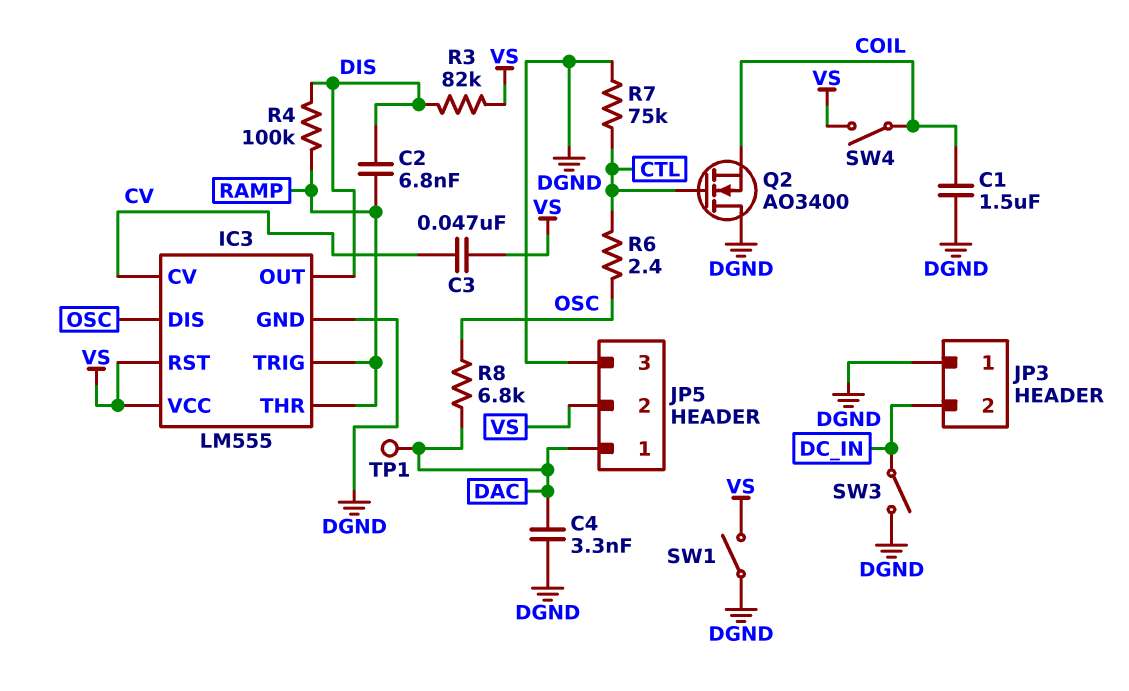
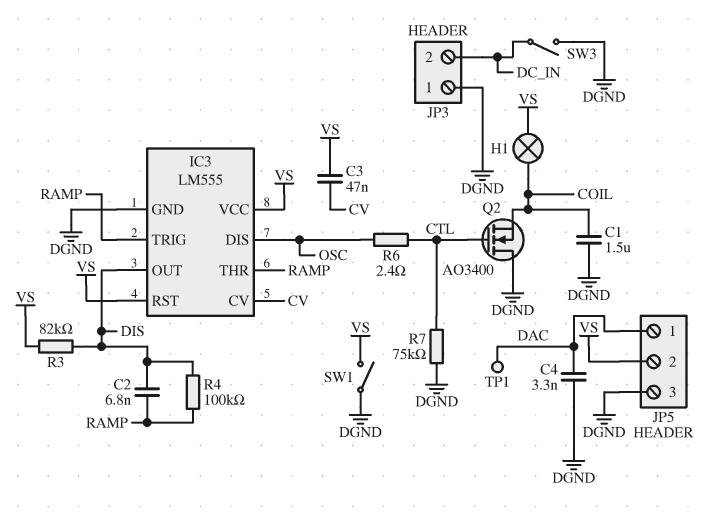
H1: none -> lamp (COIL, VS)
R8: 6.8k (DAC, OSC) -> none
SW4: switch (COIL, VS) -> none

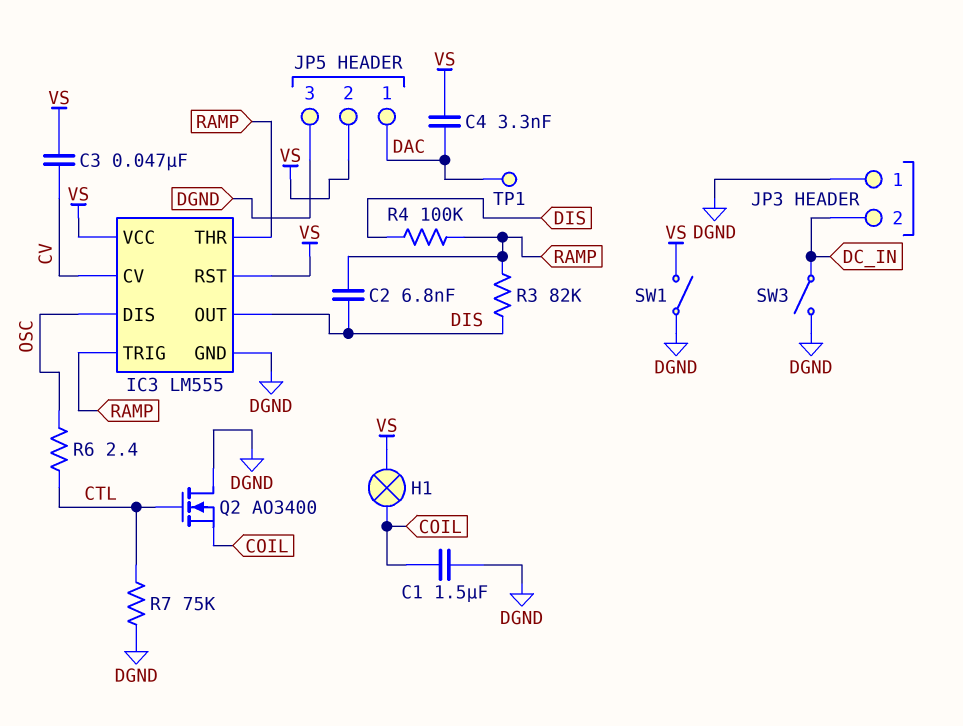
C4: 3.3nF (DAC, DGND) -> 3.3nF (DAC, VS)
R3: 82k (DIS, VS) -> 82k (DIS, RAMP)

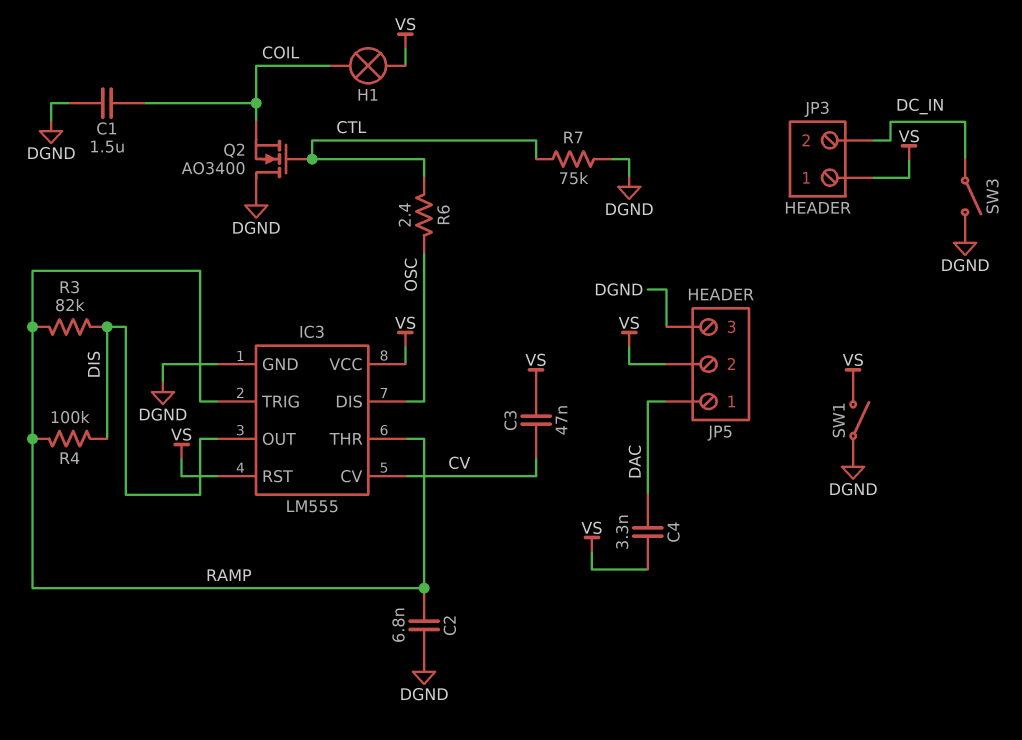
C2: 6.8nF (DIS, RAMP) -> 6.8nF (DGND, RAMP)
JP3 pin 1: DGND -> VS
TP1: test point (DAC) -> none

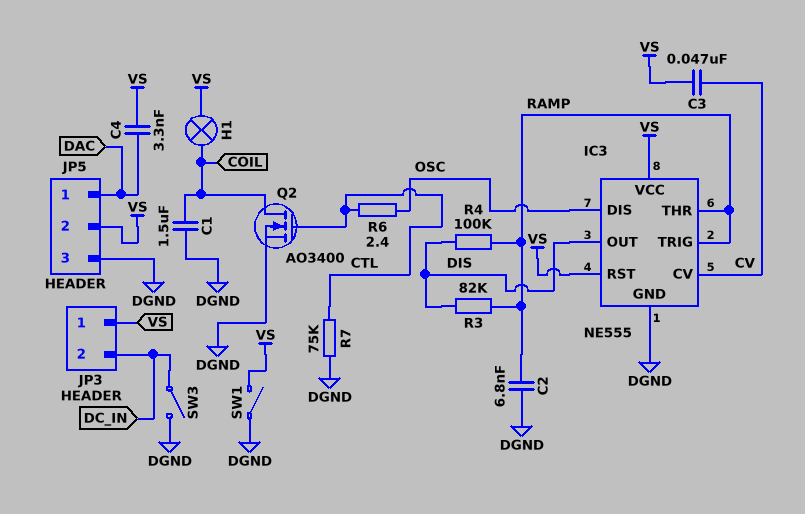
IC3: LM555 -> NE555
Q2: NMOS AO3400 (G CTL, D DGND, S COIL) -> NMOS AO3400 (G CTL, D COIL, S DGND)

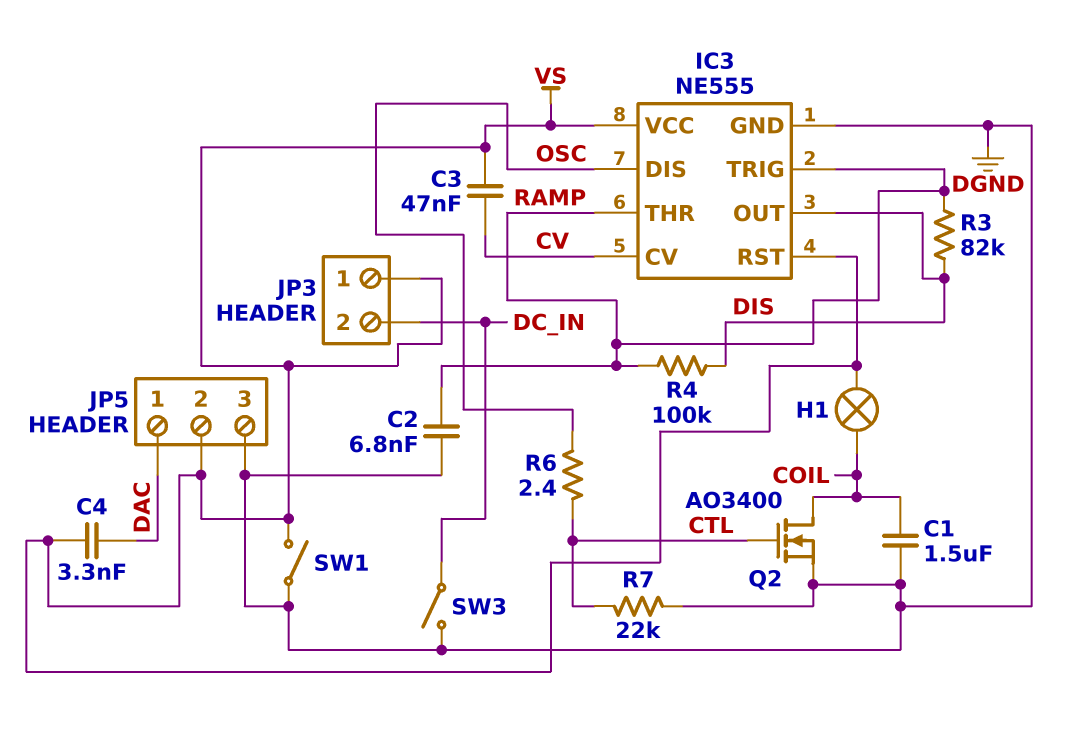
R7: 75k (CTL, DGND) -> 22k (CTL, DGND)

